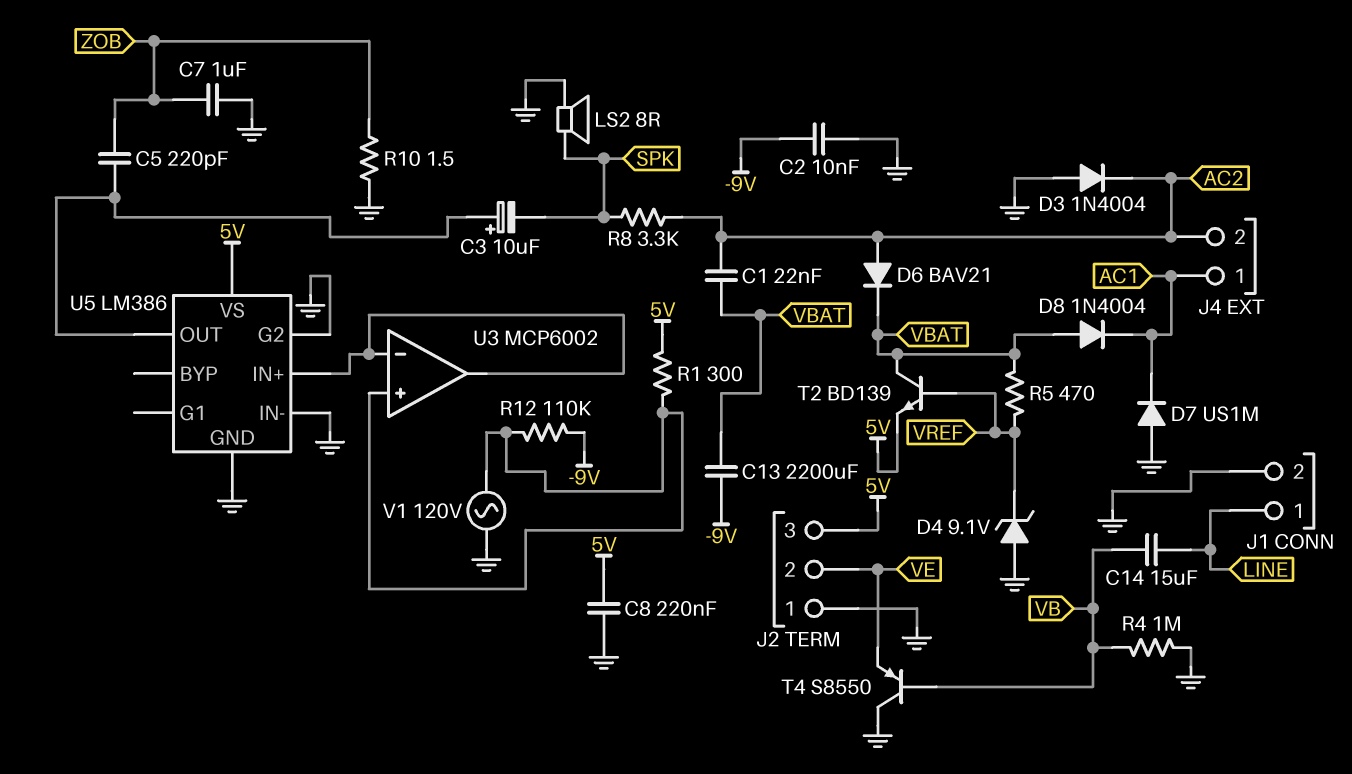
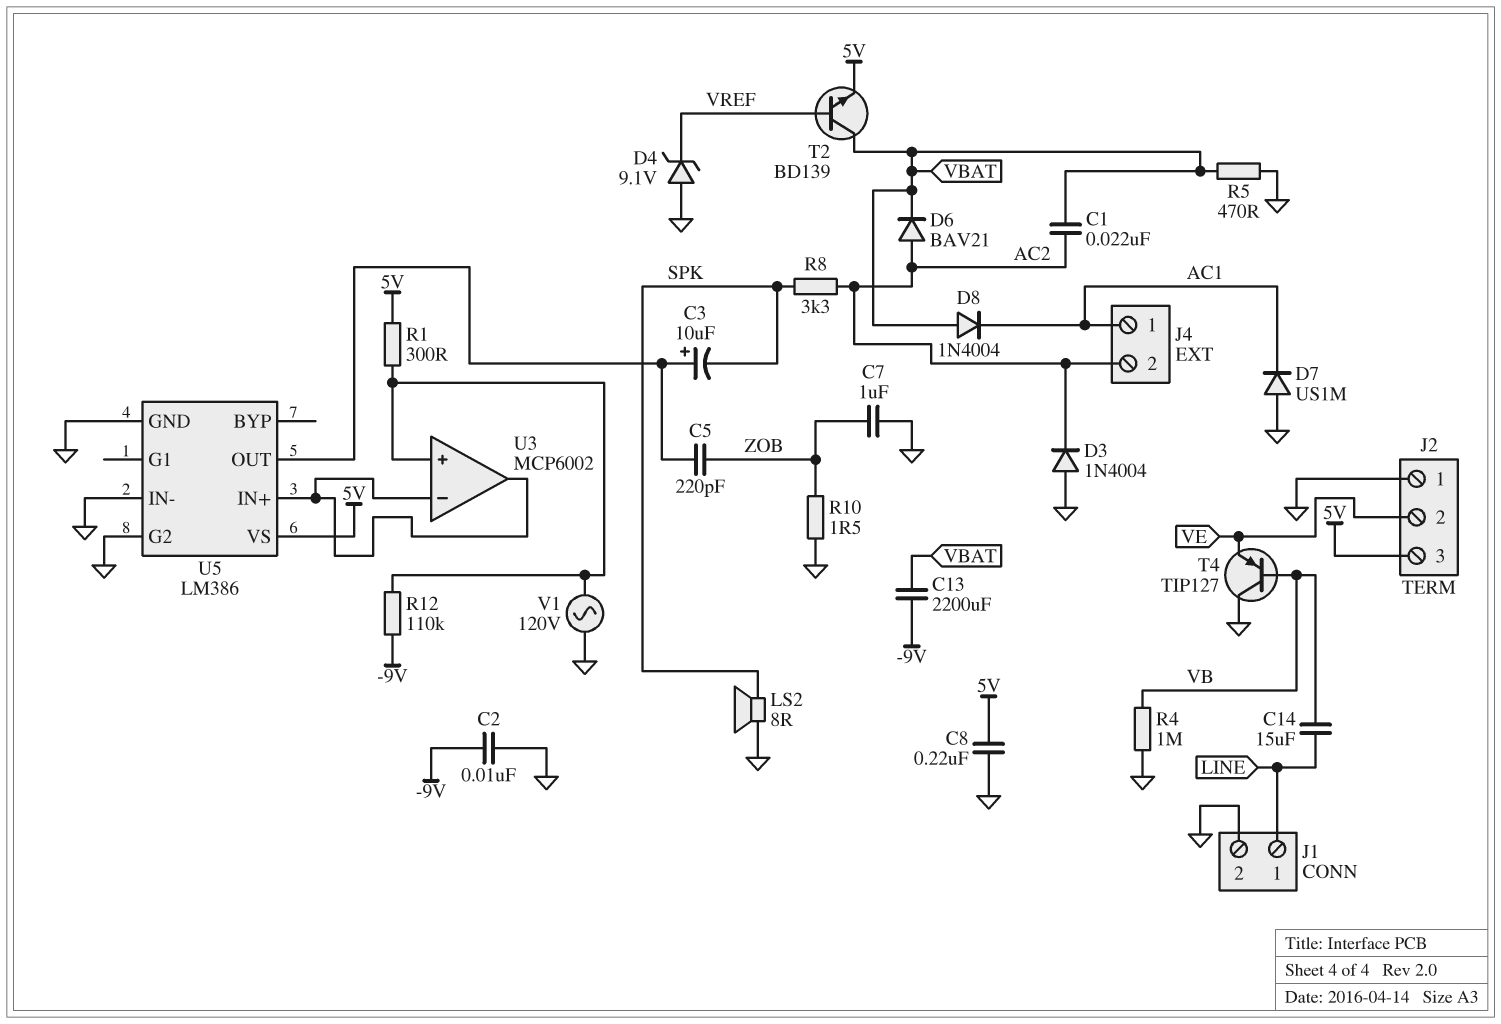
R5: 470 (VBAT, VREF) -> 470 (GND, VBAT)
T4: PNP S8550 (B VB, C GND, E VE) -> PNP TIP127 (B VB, C GND, E VE)

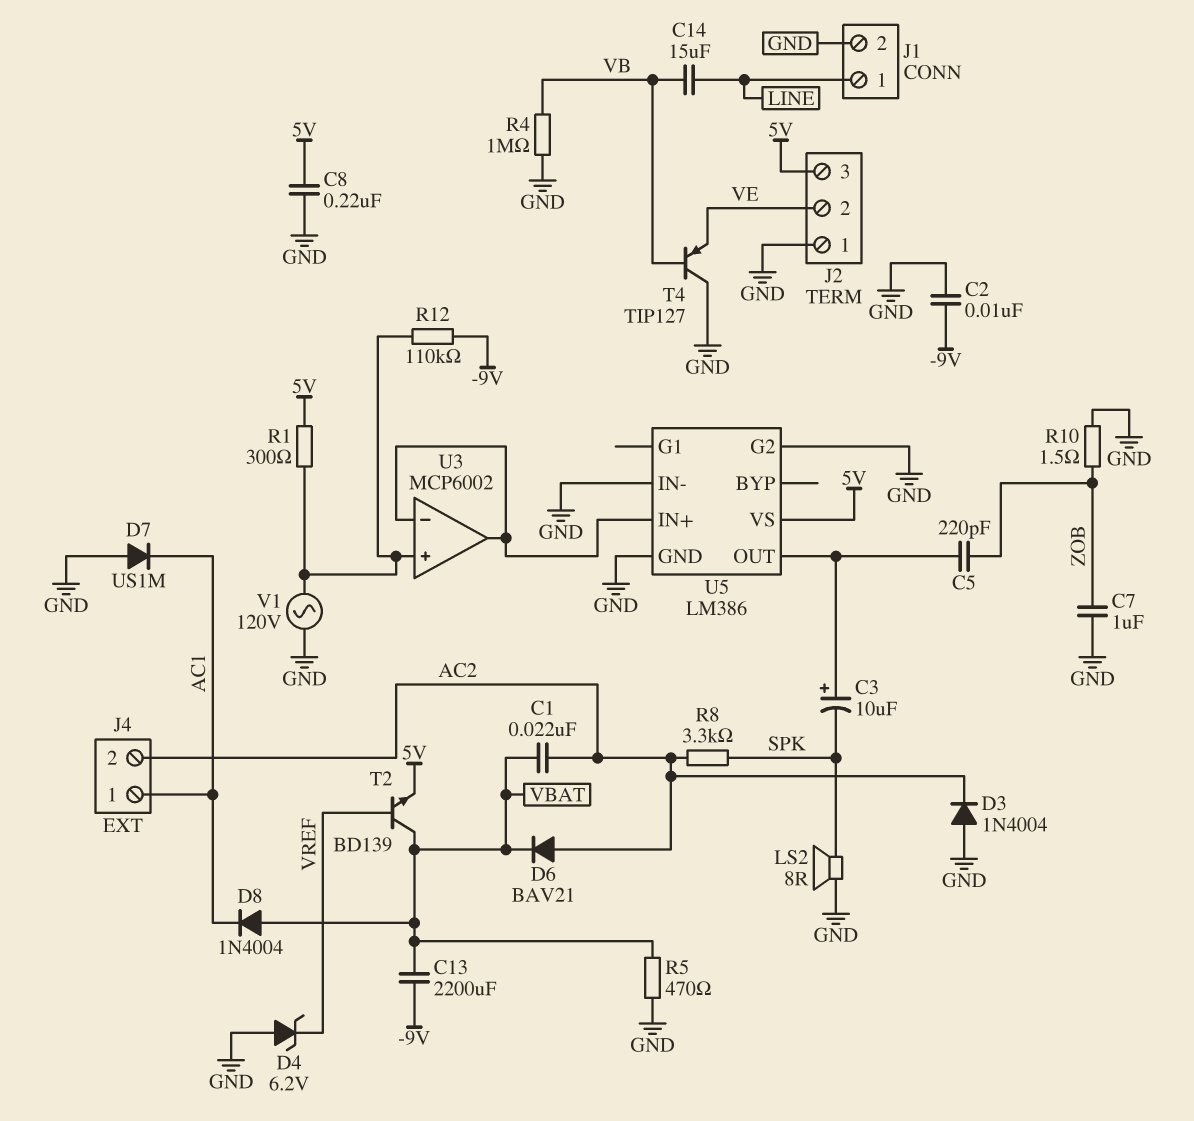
D4: zener 9.1V (A GND, K VREF) -> zener 6.2V (A GND, K VREF)

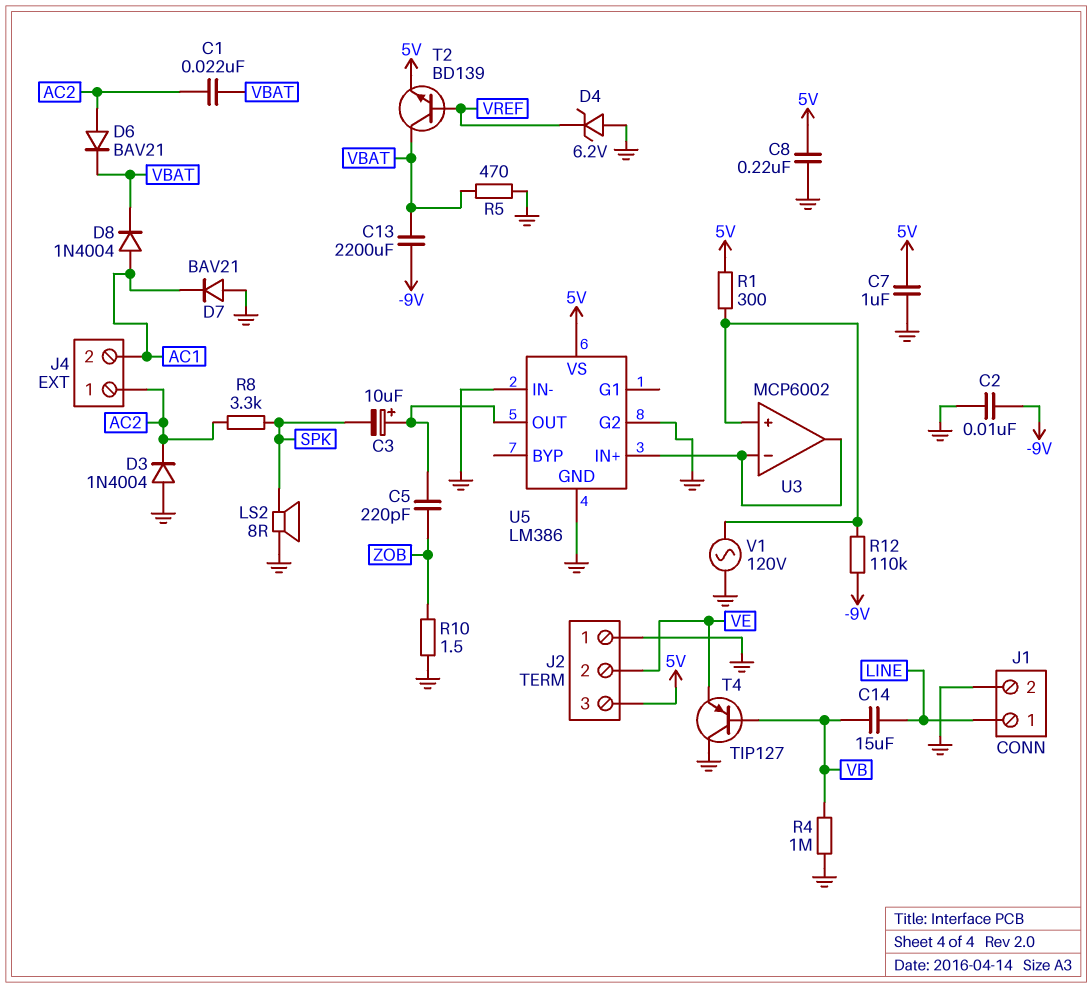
C7: 1uF (GND, ZOB) -> 1uF (5V, GND)
D7: diode US1M (A GND, K AC1) -> diode BAV21 (A GND, K AC1)
D8: diode 1N4004 (A VBAT, K AC1) -> diode 1N4004 (A AC1, K VBAT)
J4 pin 1: AC1 -> AC2
J4 pin 2: AC2 -> AC1

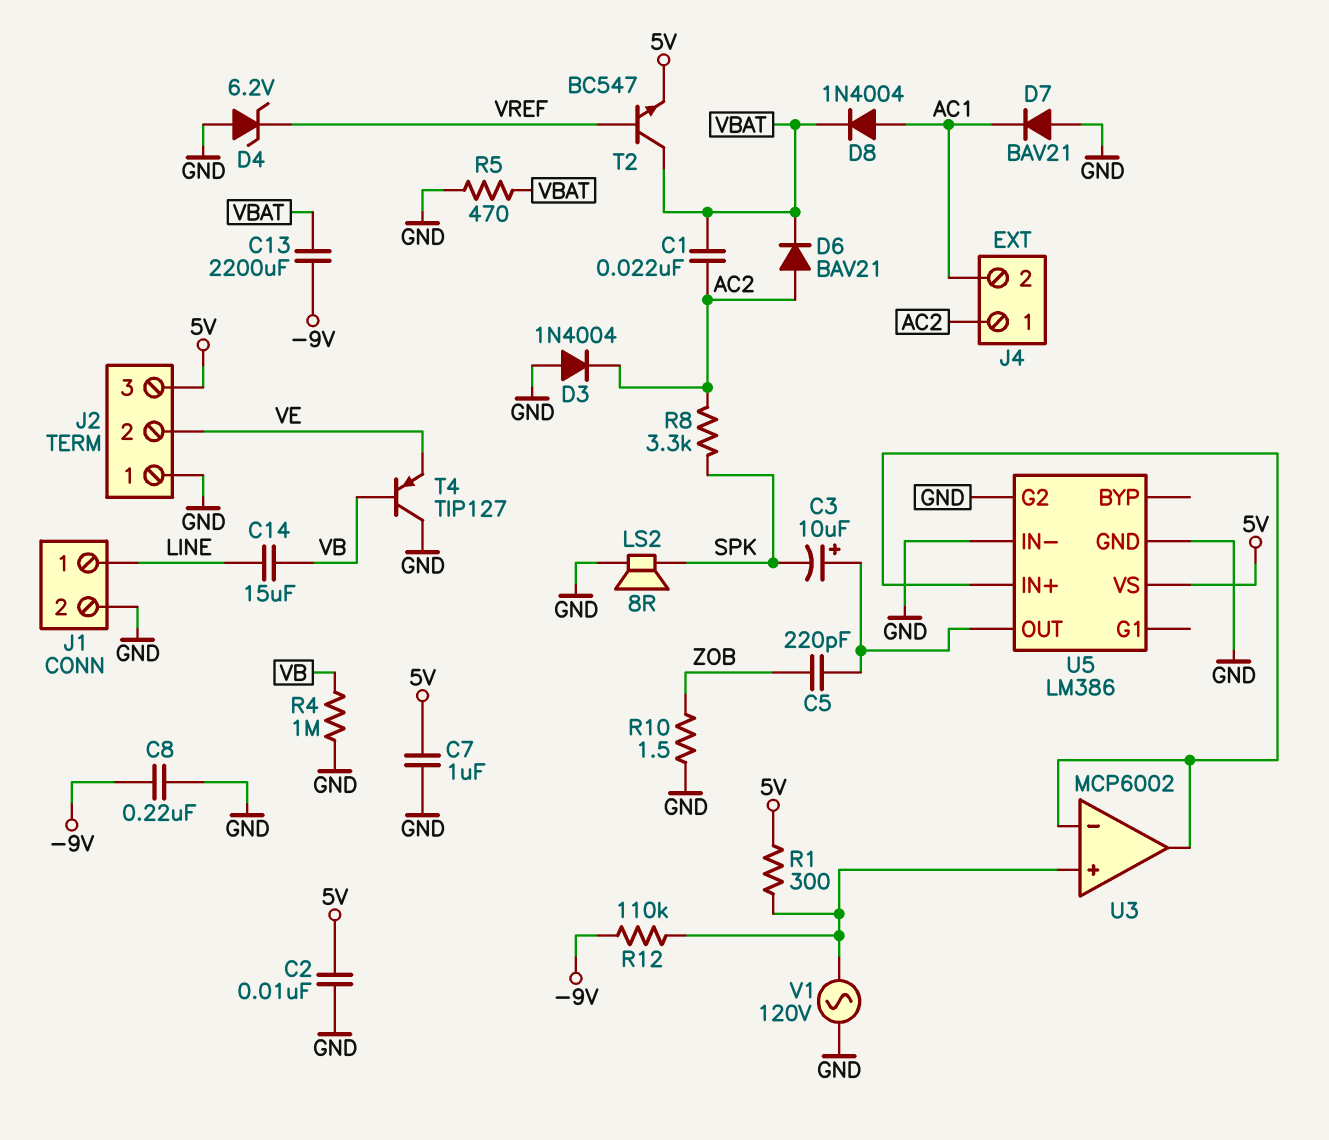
C2: 10nF (-9V, GND) -> 10nF (5V, GND)
C8: 220nF (5V, GND) -> 220nF (-9V, GND)
T2: NPN BD139 (B VREF, C VBAT, E 5V) -> NPN BC547 (B VREF, C VBAT, E 5V)

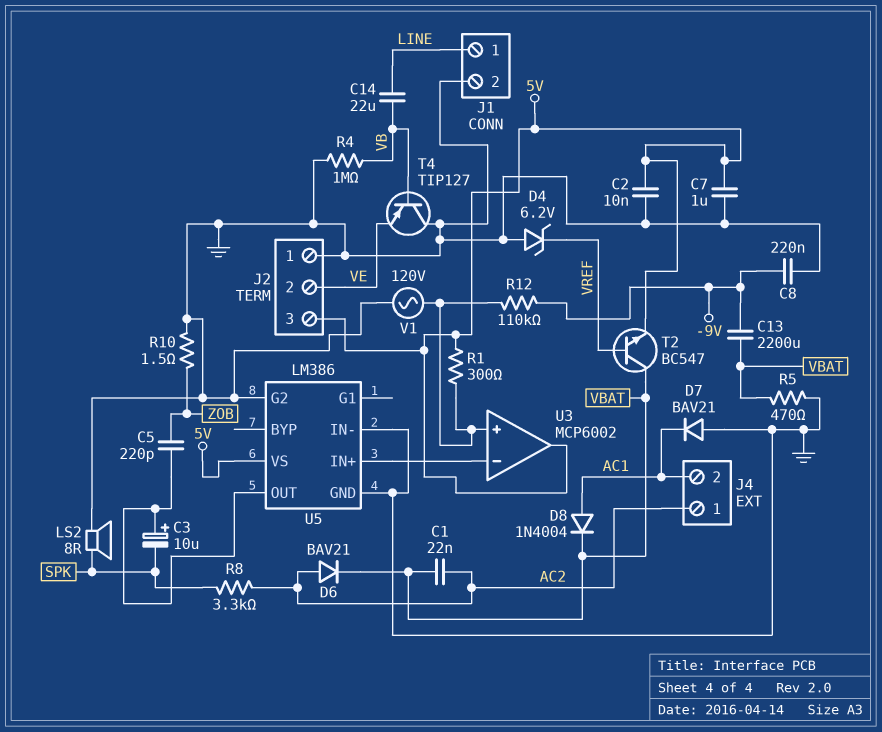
C14: 15uF (LINE, VB) -> 22uF (LINE, VB)
D3: diode 1N4004 (A GND, K AC2) -> none
U3 pin out: U3/in- -> 5V

